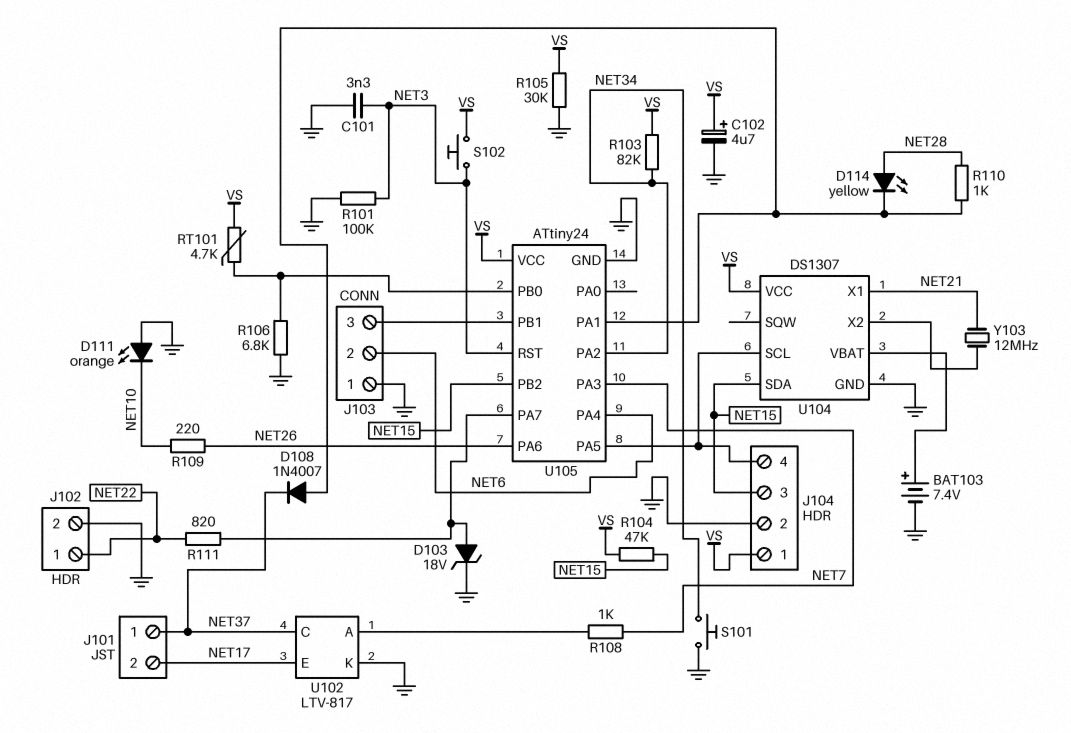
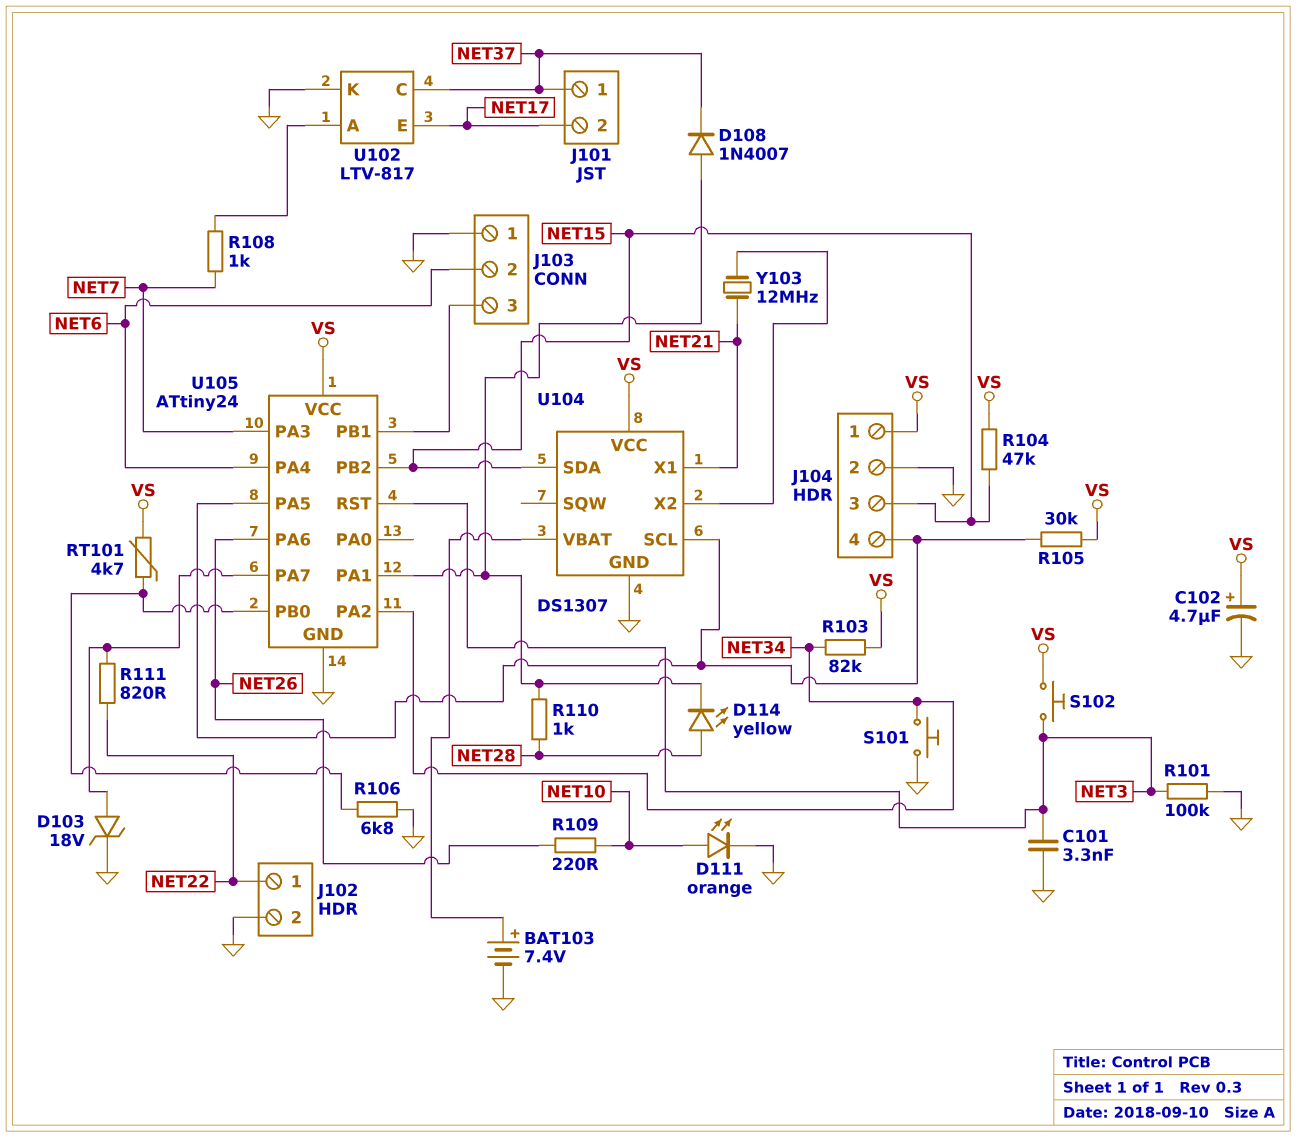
D111: LED orange (A GND, K NET10) -> LED orange (A NET10, K GND)
R105: 30k (GND, VS) -> 30k (J104/4, VS)

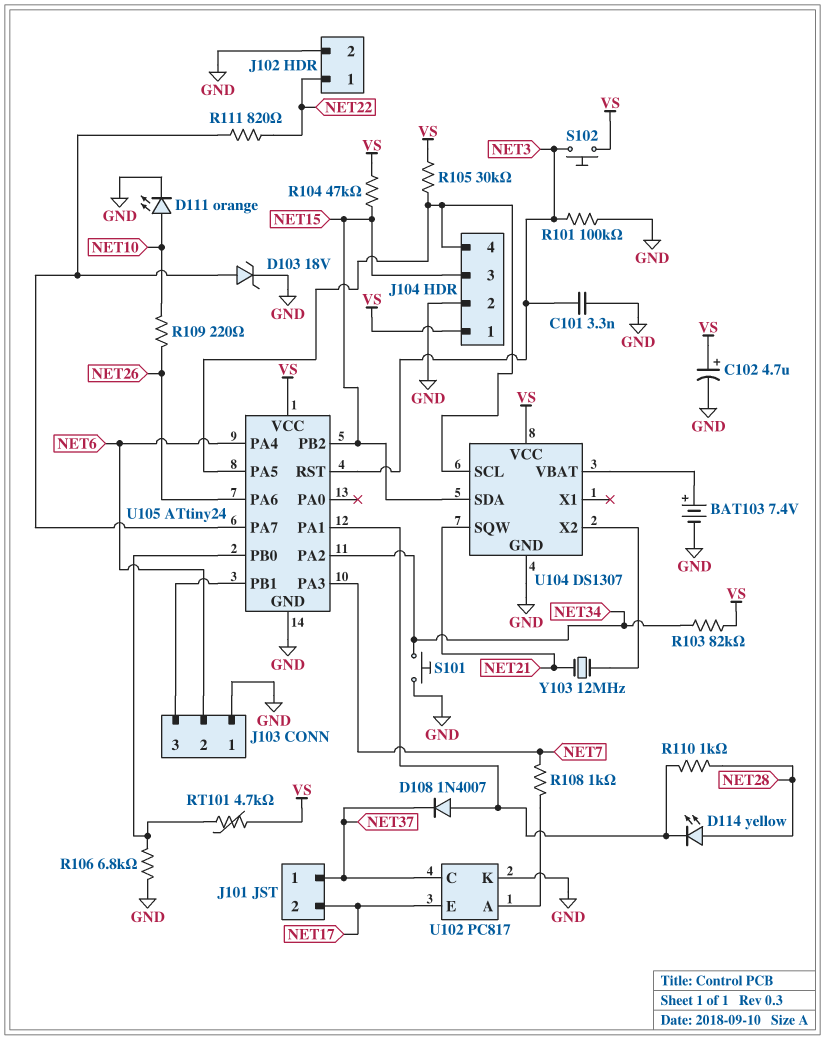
U102: LTV-817 -> PC817
U104 pin SQW: none -> NET21
U104 pin X1: NET21 -> none

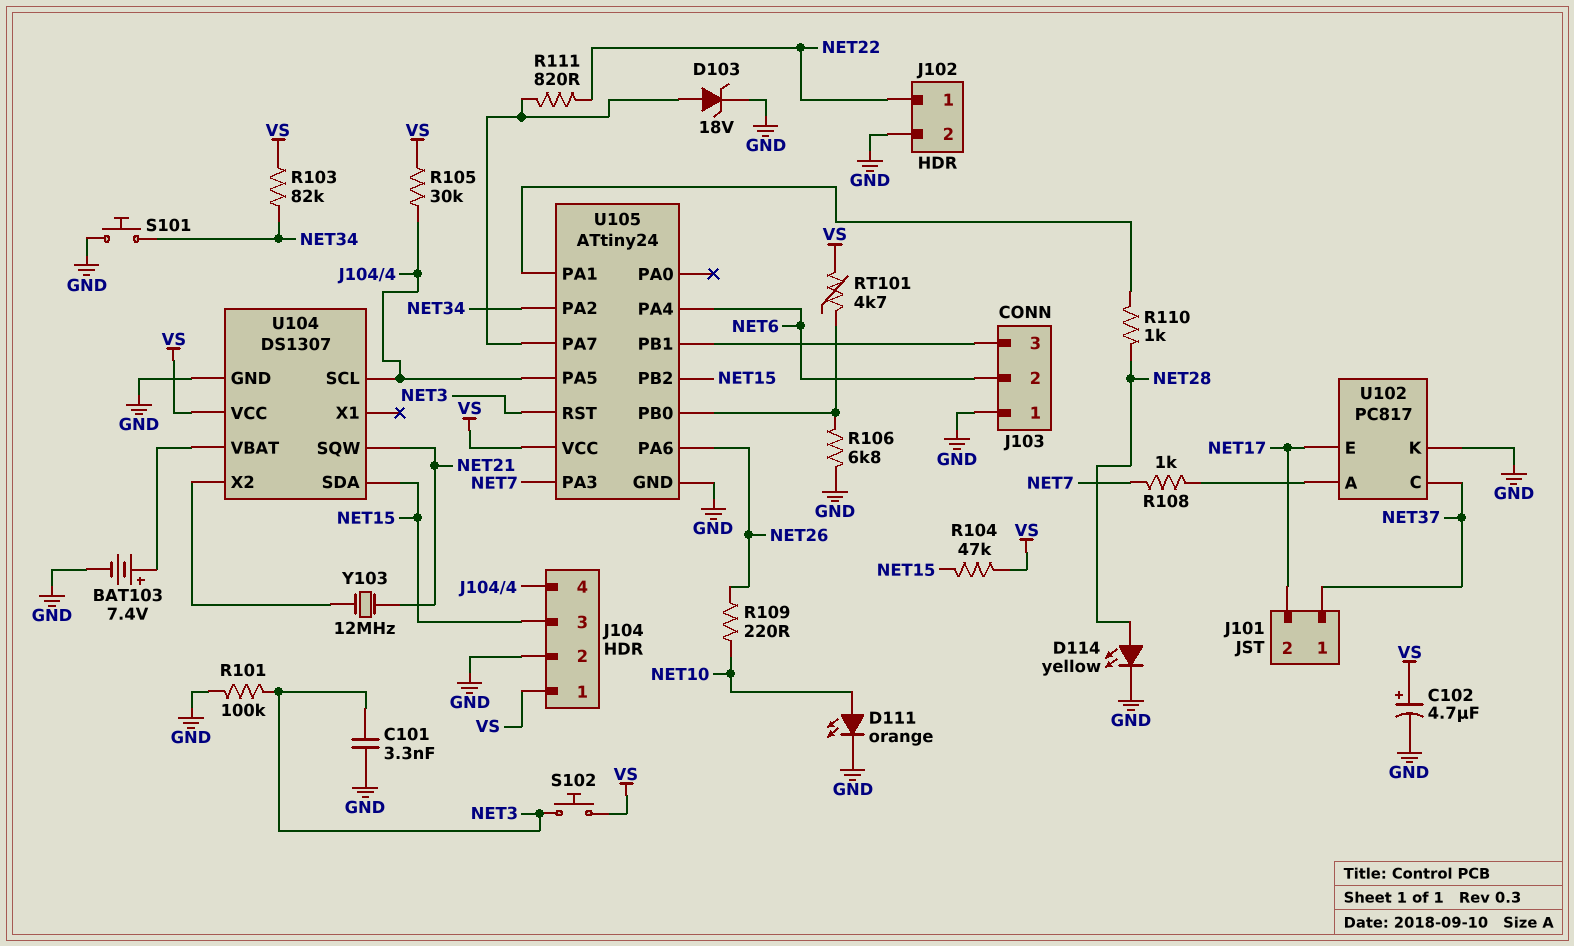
D108: diode 1N4007 (A U105/PA1, K NET37) -> none
D114: LED yellow (A NET28, K U105/PA1) -> LED yellow (A NET28, K GND)

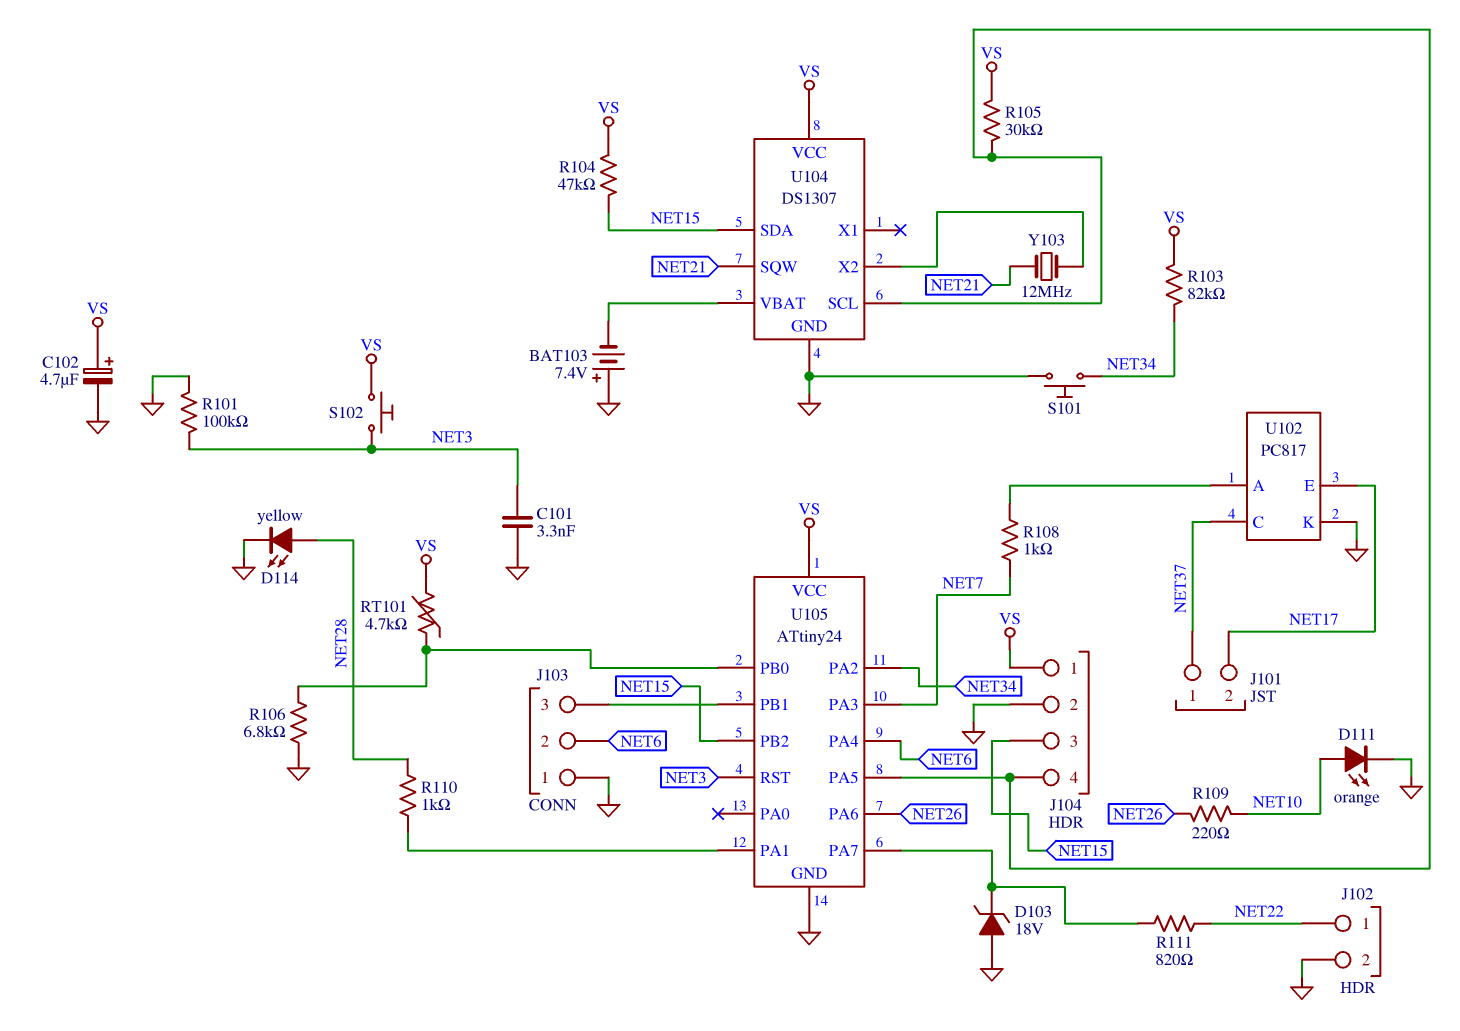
BAT103: 7.4V (plus U104/VBAT, minus GND) -> 7.4V (plus GND, minus U104/VBAT)
D103: zener 18V (A U105/PA7, K GND) -> zener 18V (A GND, K U105/PA7)

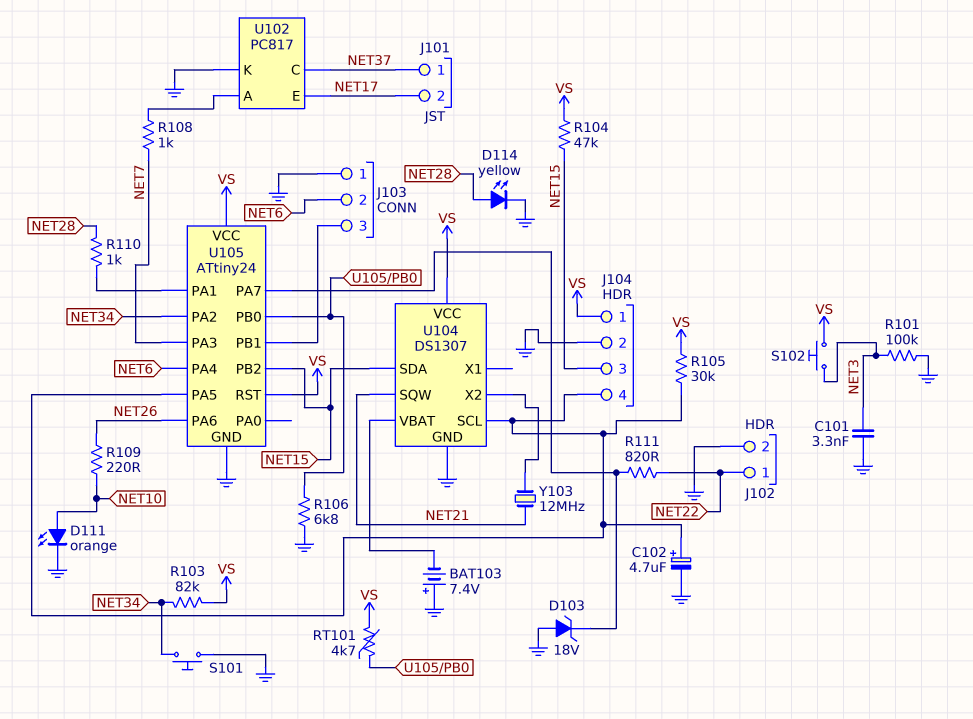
C102: 4.7uF (plus VS, minus GND) -> 4.7uF (plus J104/4, minus GND)
U105 pin RST: NET3 -> VS

